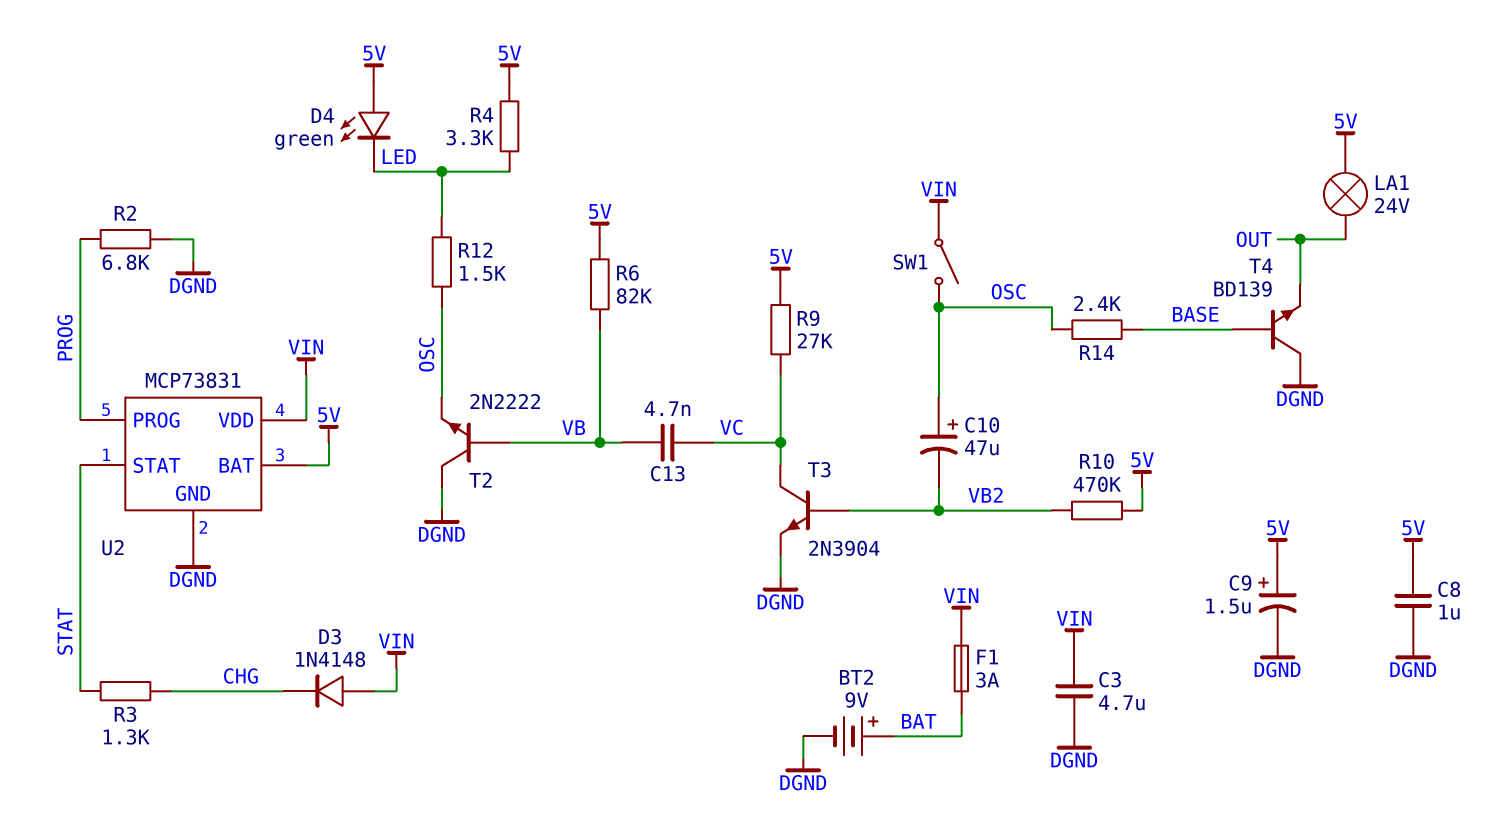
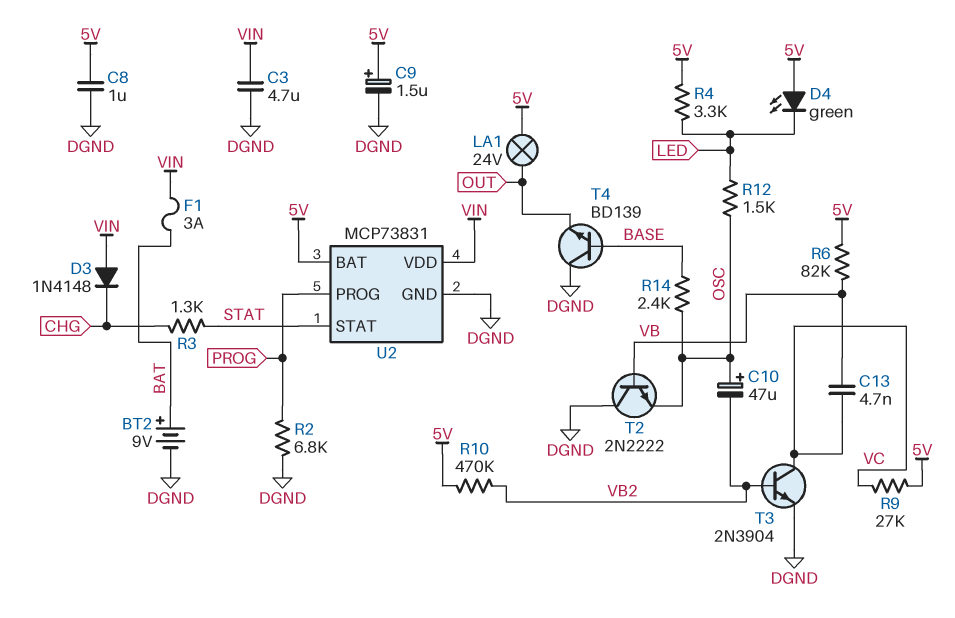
SW1: switch (OSC, VIN) -> none

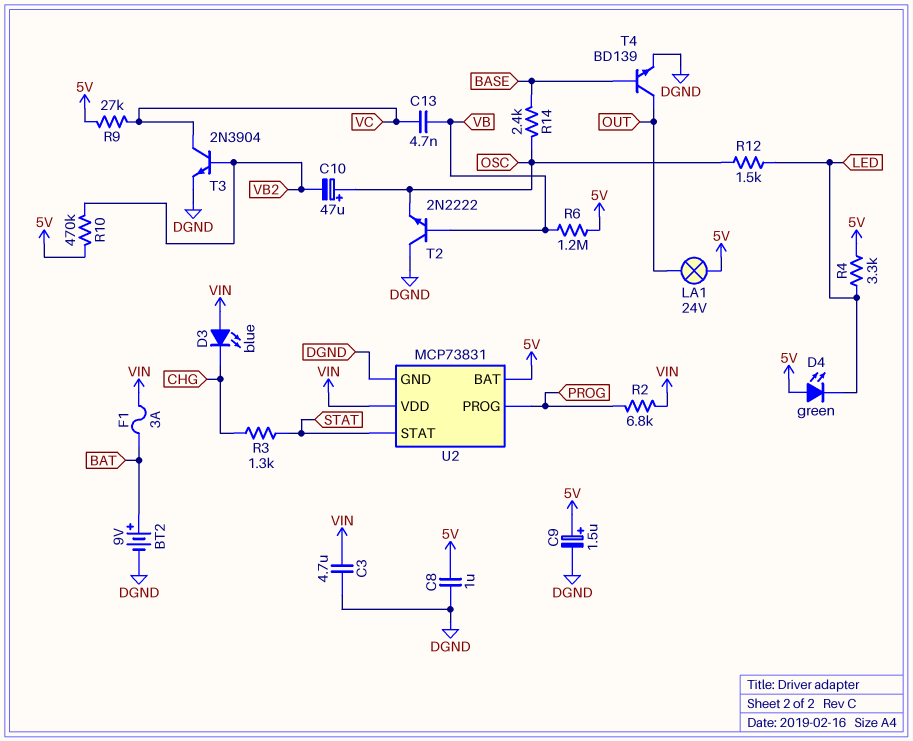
D3: diode 1N4148 (A VIN, K CHG) -> LED blue (A VIN, K CHG)
R2: 6.8k (DGND, PROG) -> 6.8k (PROG, VIN)
R6: 82k (5V, VB) -> 1.2M (5V, VB)
T4: NPN BD139 (B BASE, C DGND, E OUT) -> NPN BD139 (B BASE, C OUT, E DGND)

